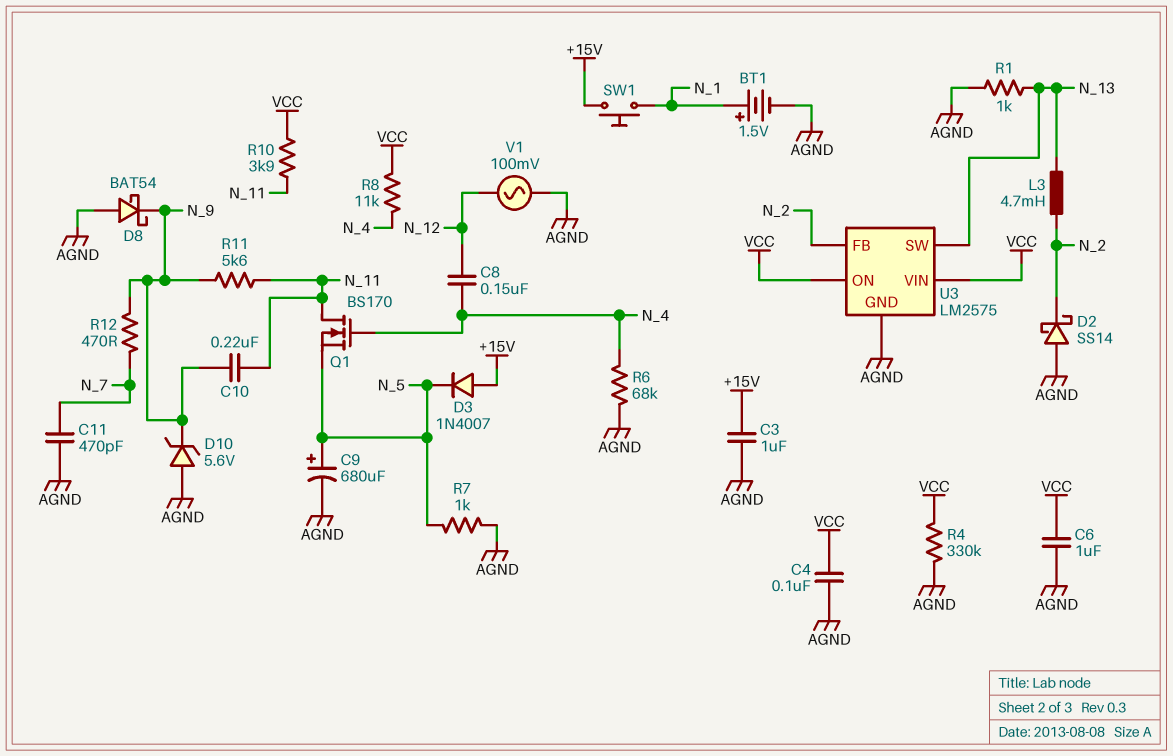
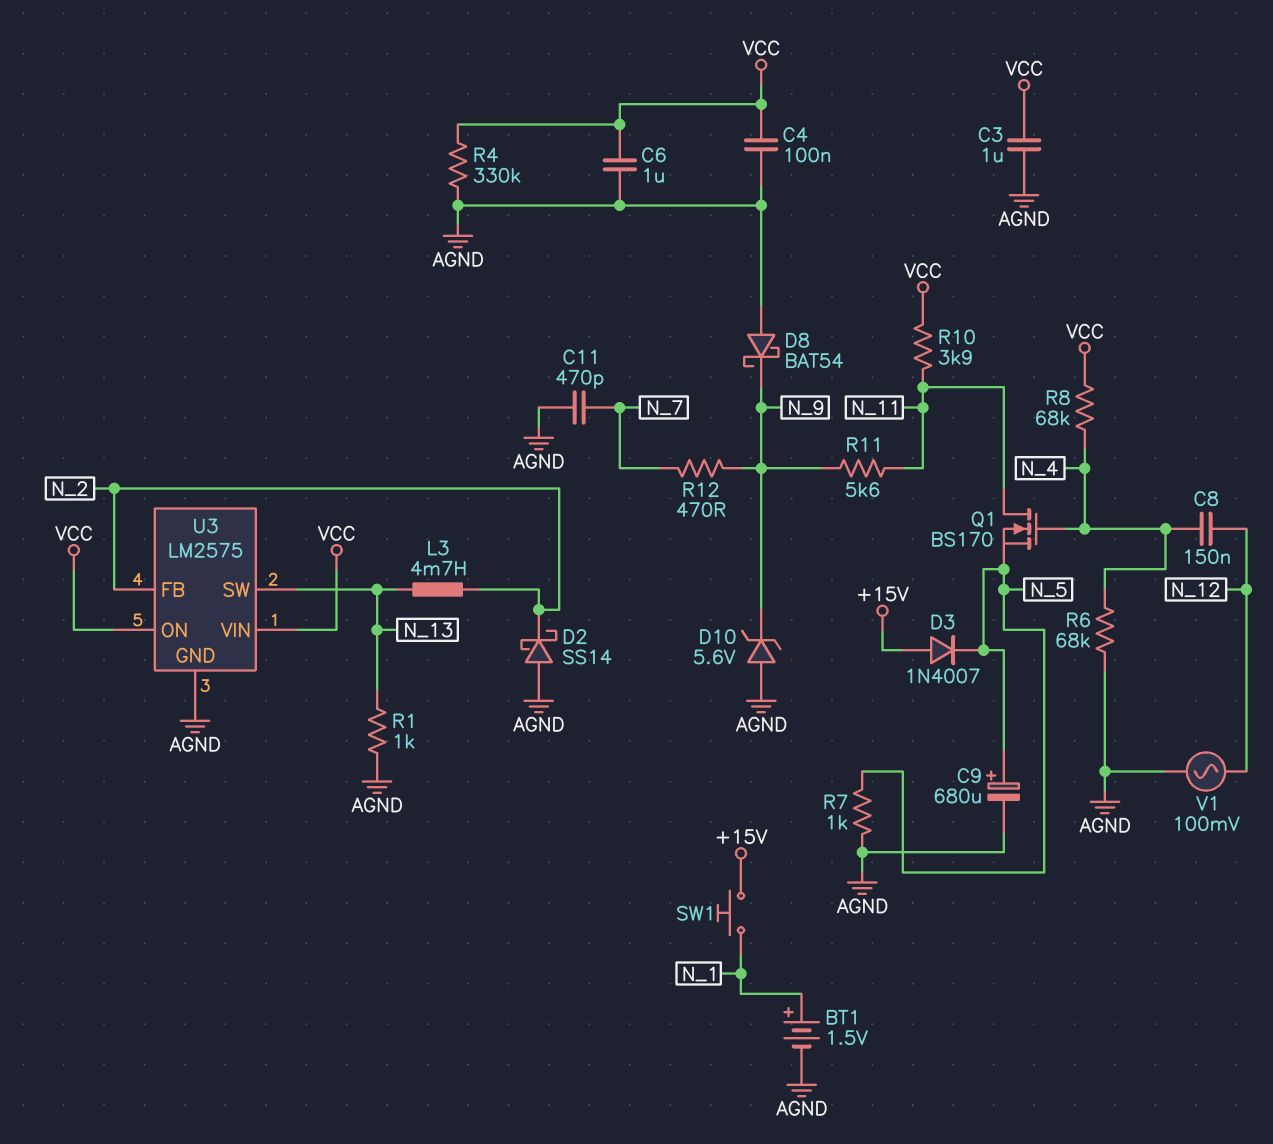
C3: 1uF (+15V, AGND) -> 1uF (AGND, VCC)
C10: 220nF (N_9, N_11) -> none
R8: 11k (N_4, VCC) -> 68k (N_4, VCC)

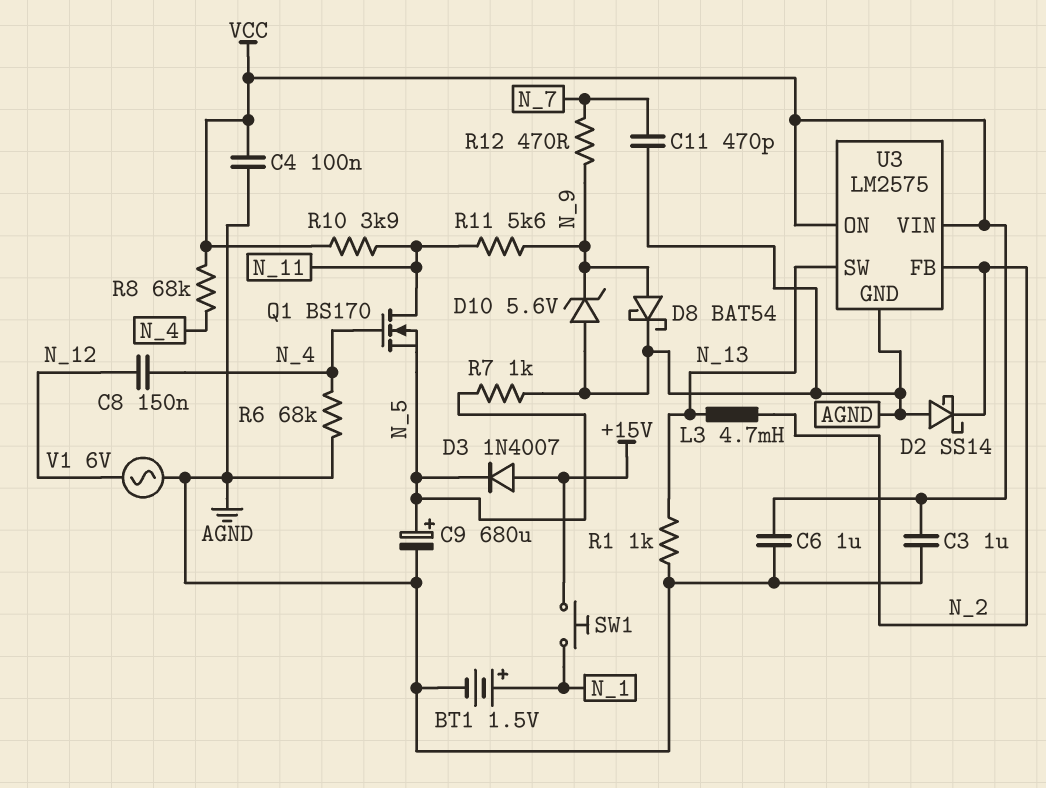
D8: schottky BAT54 (A AGND, K N_9) -> schottky BAT54 (A N_9, K AGND)
R4: 330k (AGND, VCC) -> none
V1: AC 100mV (AGND, N_12) -> AC 6V (AGND, N_12)

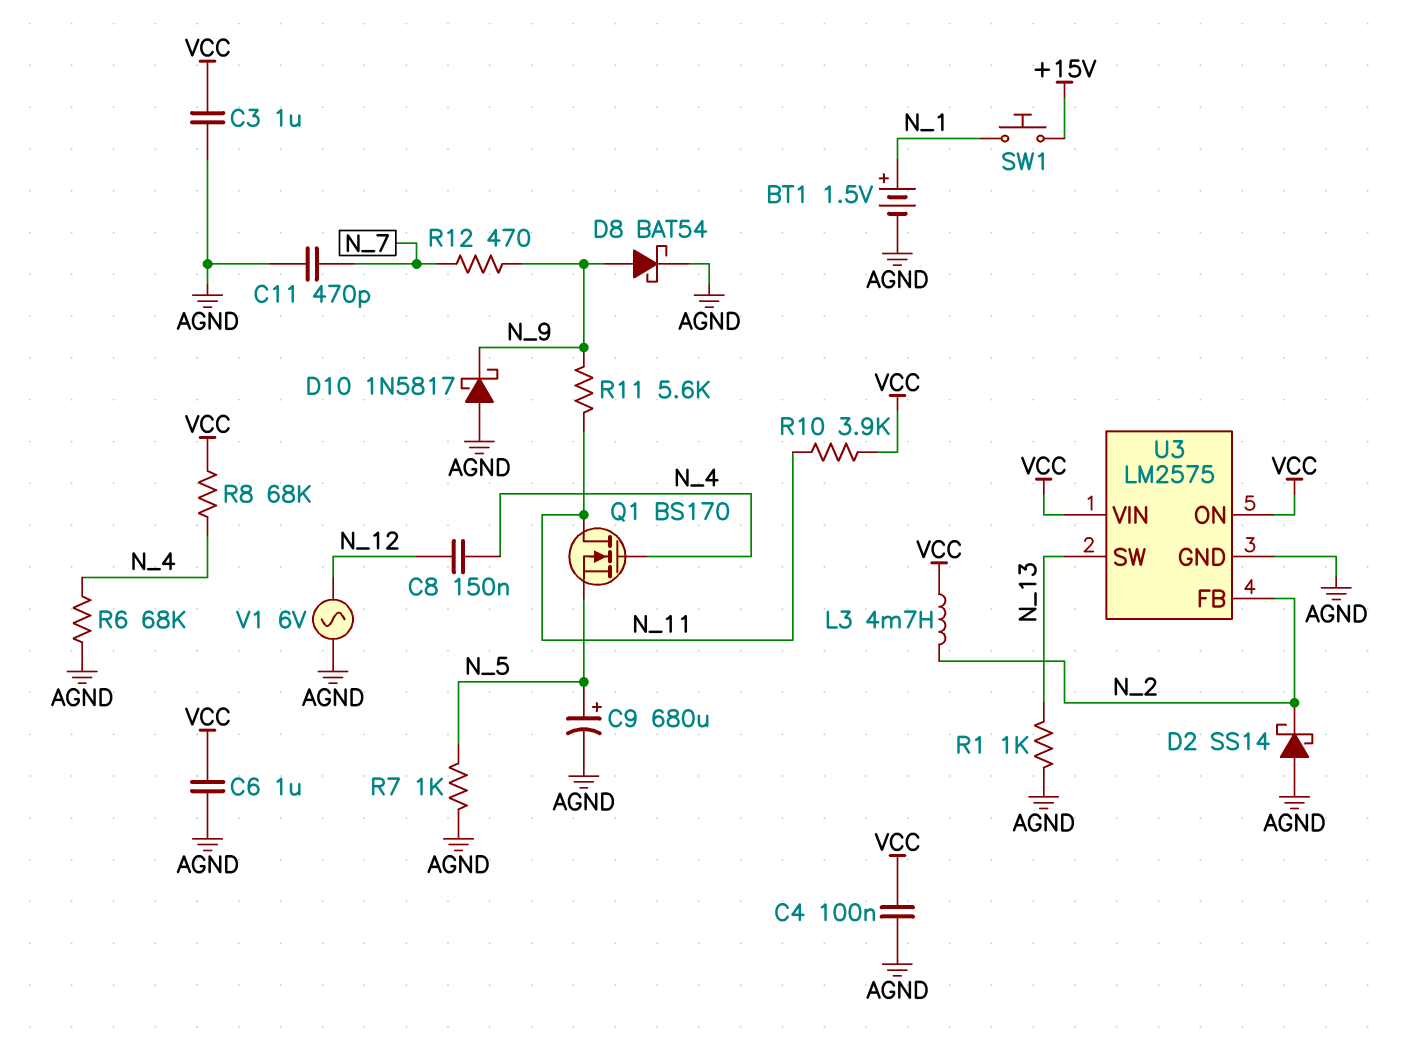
D3: diode 1N4007 (A +15V, K N_5) -> none
D10: zener 5.6V (A AGND, K N_9) -> schottky 1N5817 (A AGND, K N_9)
L3: 4.7mH (N_2, N_13) -> 4.7mH (N_2, VCC)

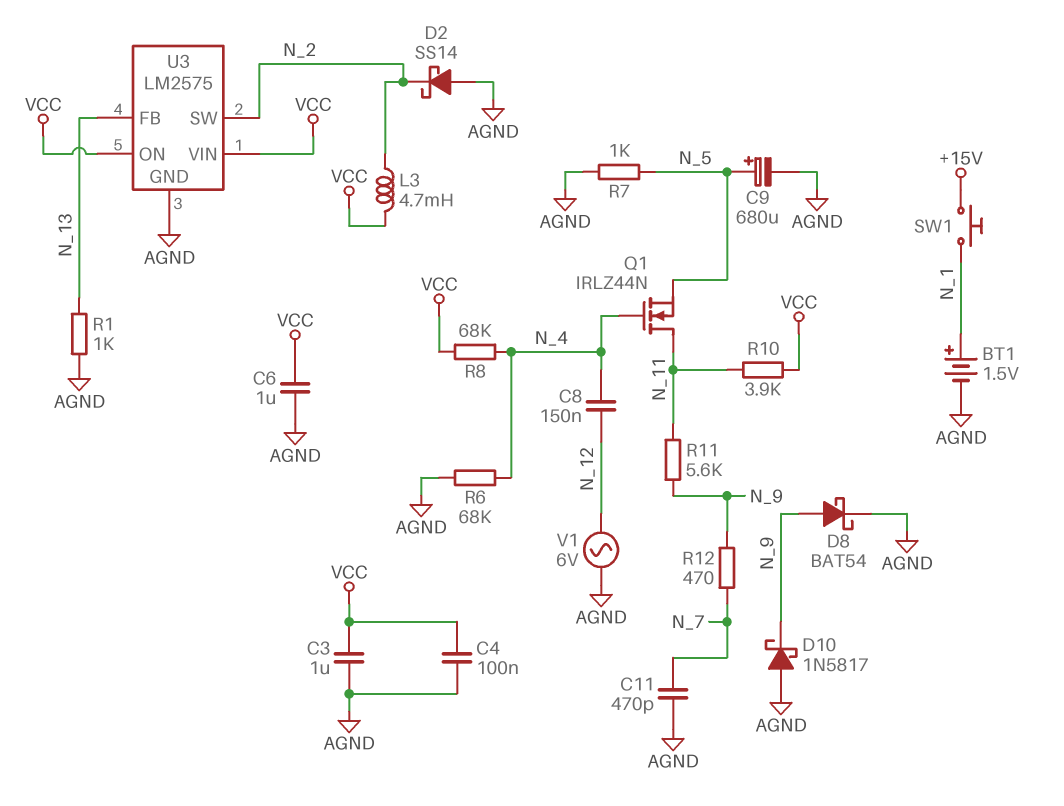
Q1: NMOS BS170 (G N_4, D N_11, S N_5) -> NMOS IRLZ44N (G N_4, D N_11, S N_5)
U3 pin FB: N_2 -> N_13
U3 pin SW: N_13 -> N_2

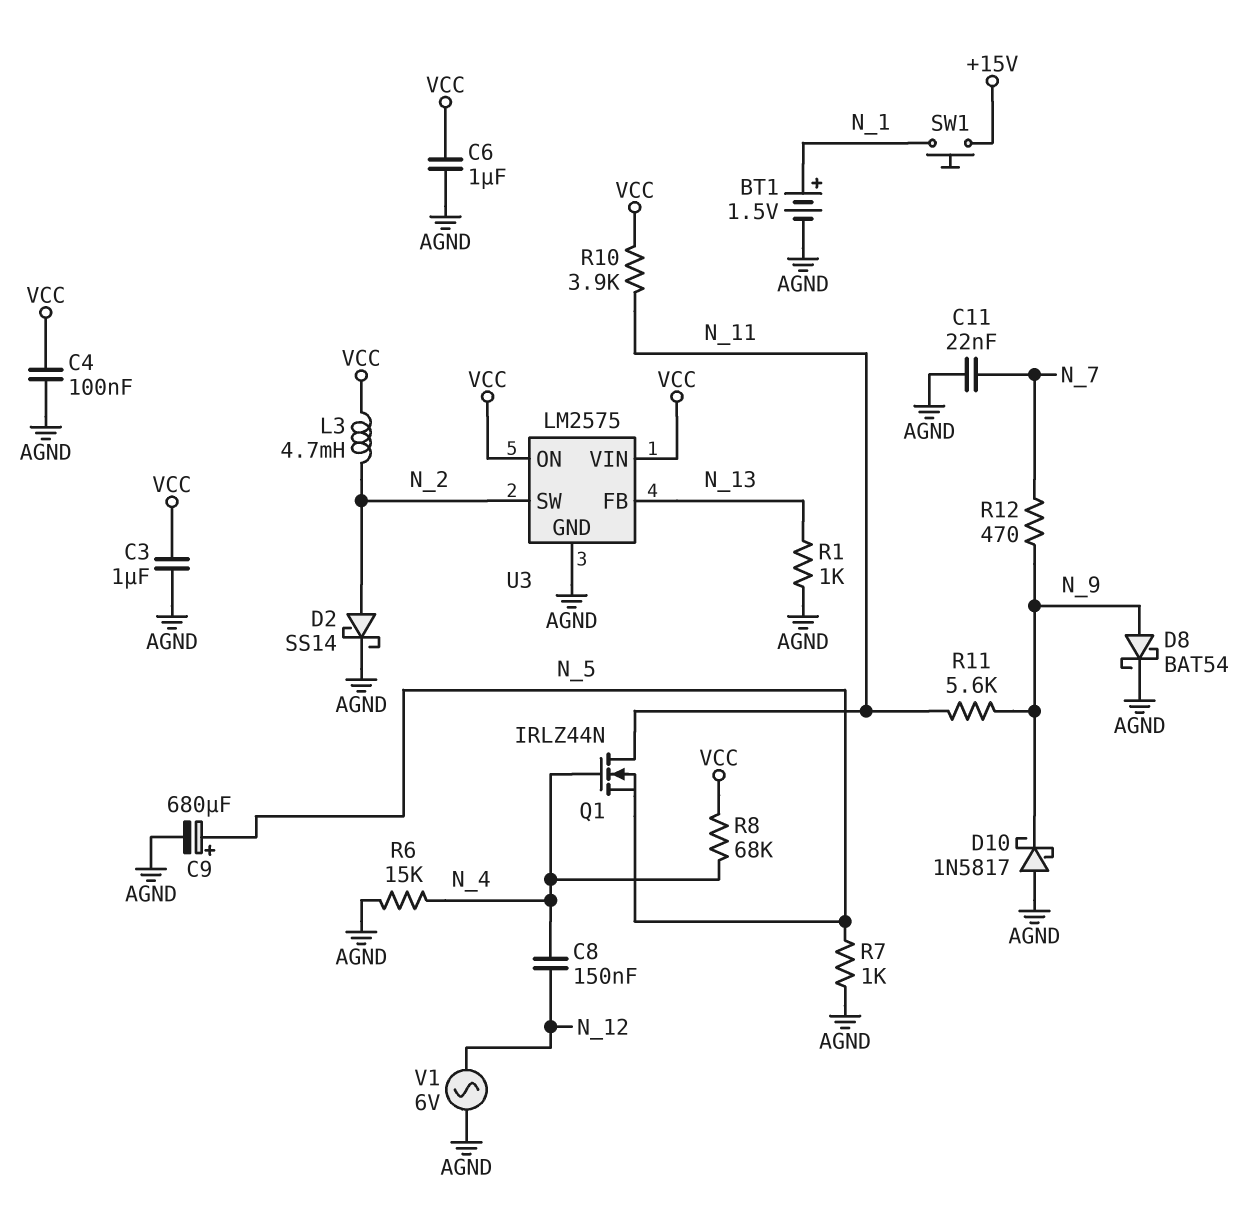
C11: 470pF (AGND, N_7) -> 22nF (AGND, N_7)
D2: schottky SS14 (A AGND, K N_2) -> schottky SS14 (A N_2, K AGND)
R6: 68k (AGND, N_4) -> 15k (AGND, N_4)

